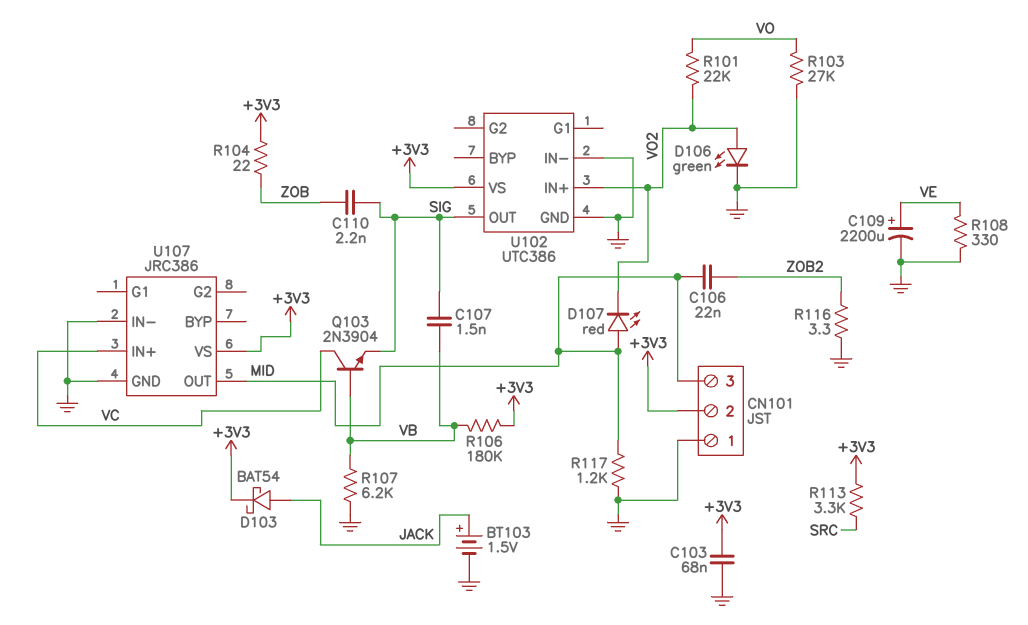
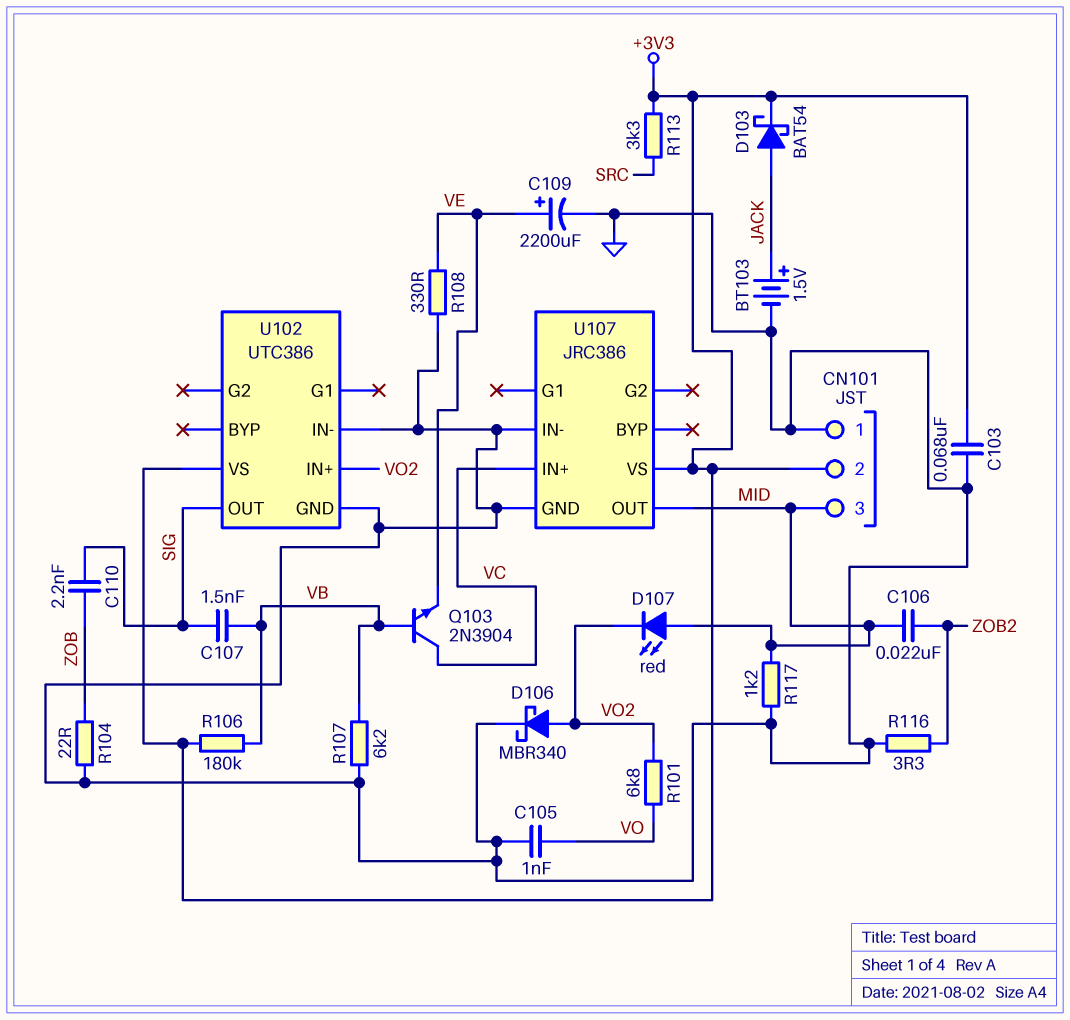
C105: none -> 1nF (GND, VO)
D106: LED green (A VO2, K GND) -> schottky MBR340 (A VO2, K GND)
Q103: NPN 2N3904 (B VB, C VC, E SIG) -> NPN 2N3904 (B VB, C VC, E VE)
R101: 22k (VO, VO2) -> 6.8k (VO, VO2)
R103: 27k (GND, VO) -> none
R104: 22 (+3V3, ZOB) -> 22 (GND, ZOB)

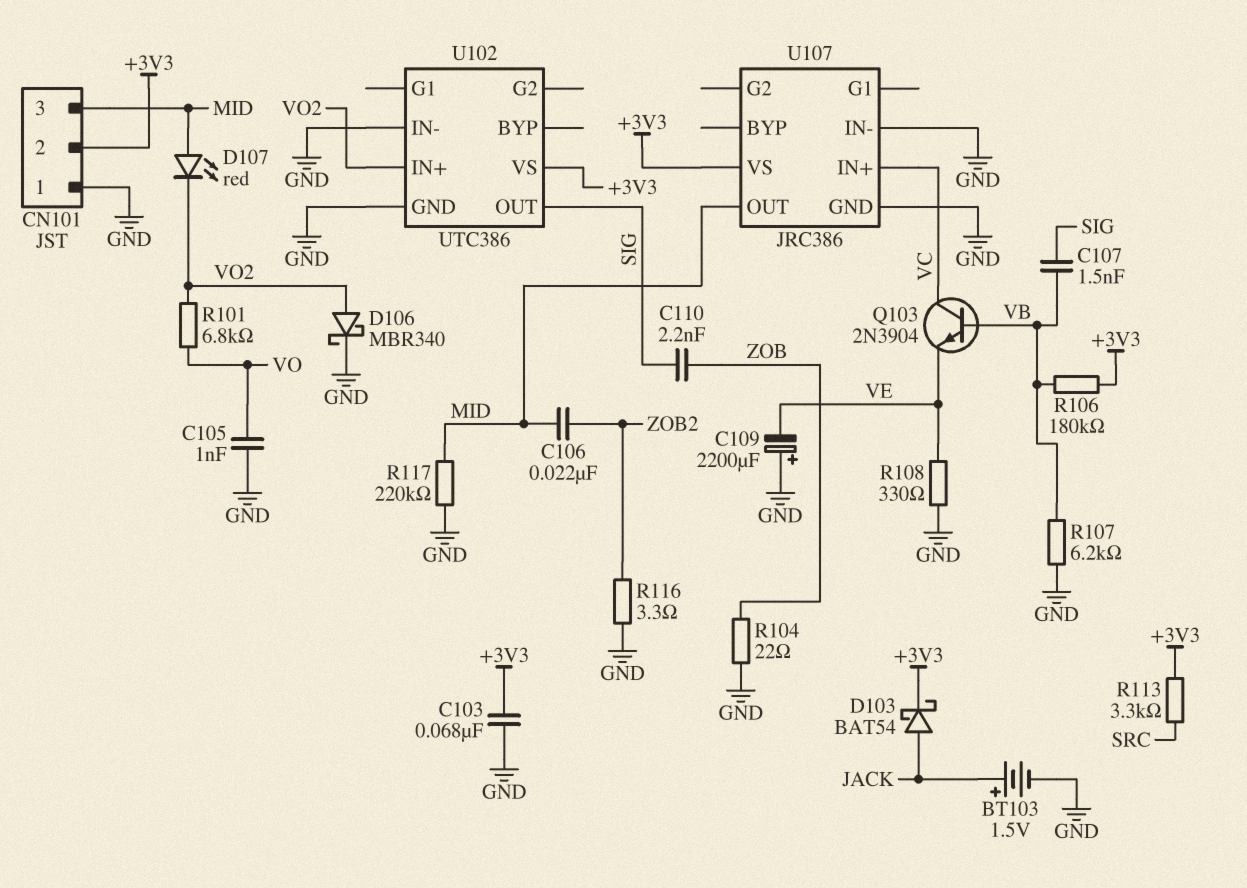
C109: 2200uF (plus VE, minus GND) -> 2200uF (plus GND, minus VE)
R117: 1.2k (GND, MID) -> 220k (GND, MID)

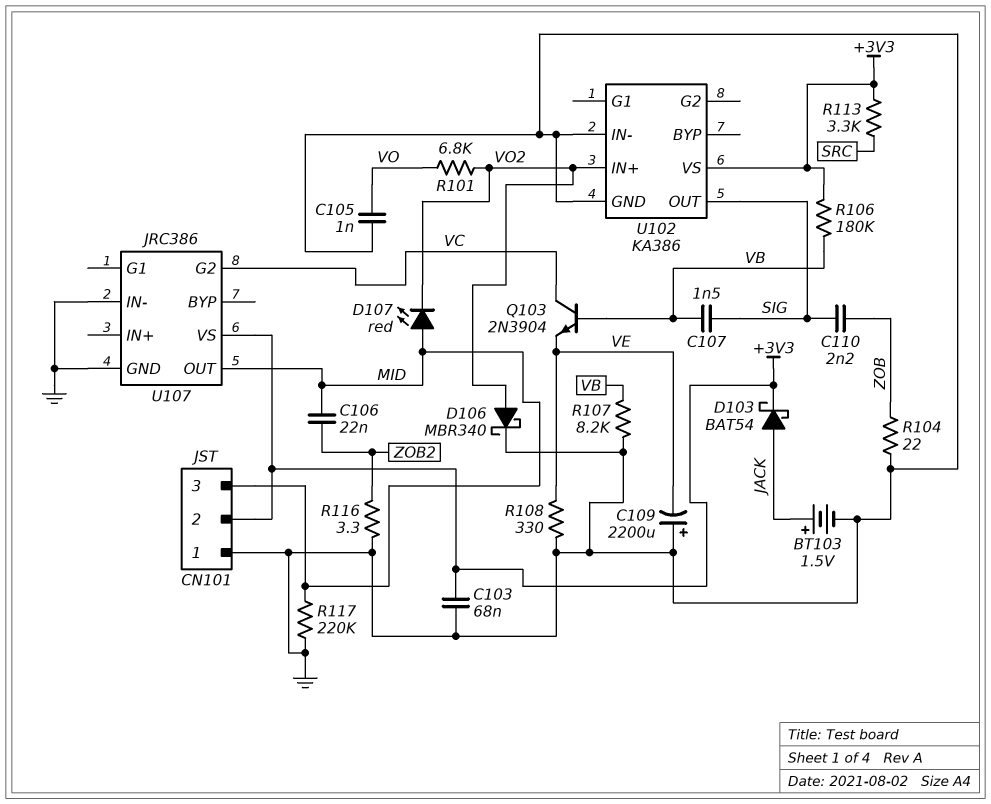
R107: 6.2k (GND, VB) -> 8.2k (GND, VB)
U102: UTC386 -> KA386
U107 pin G2: none -> VC
U107 pin IN+: VC -> none

